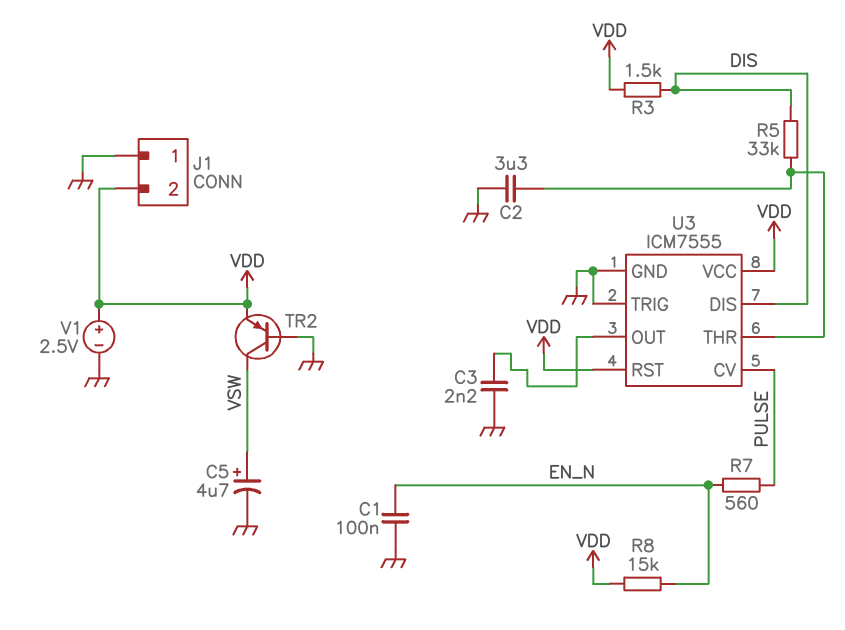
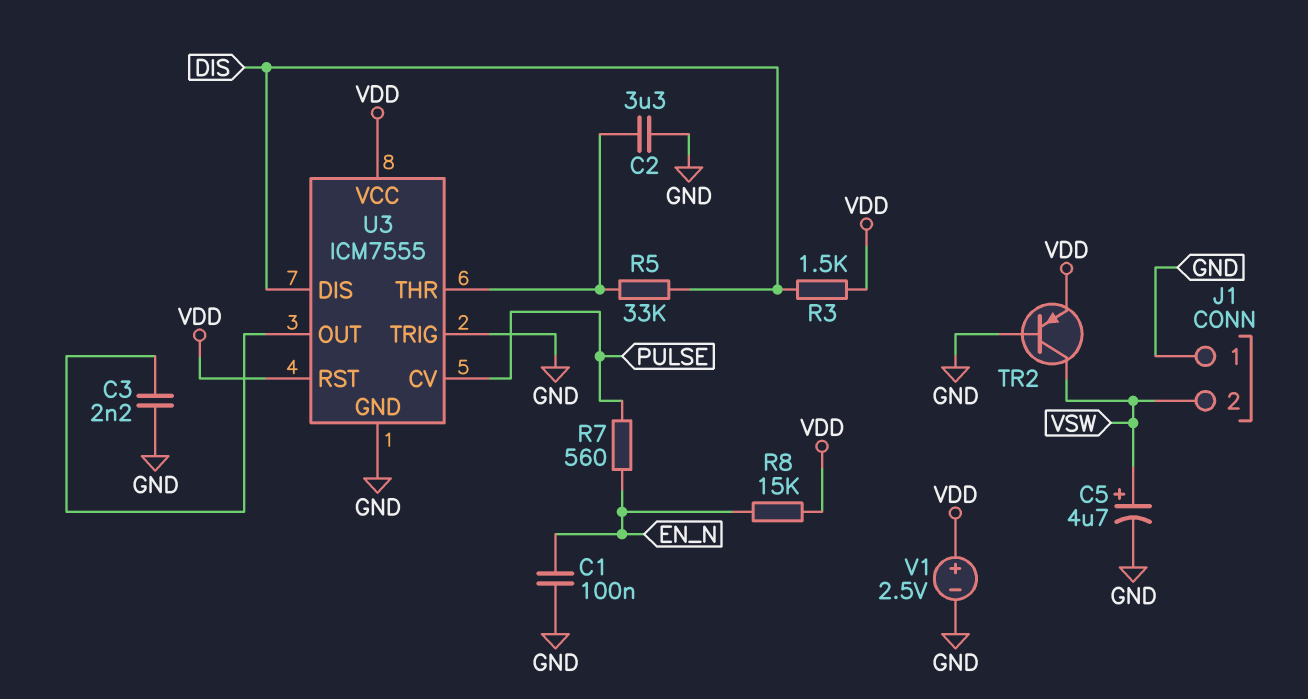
J1 pin 2: VDD -> VSW

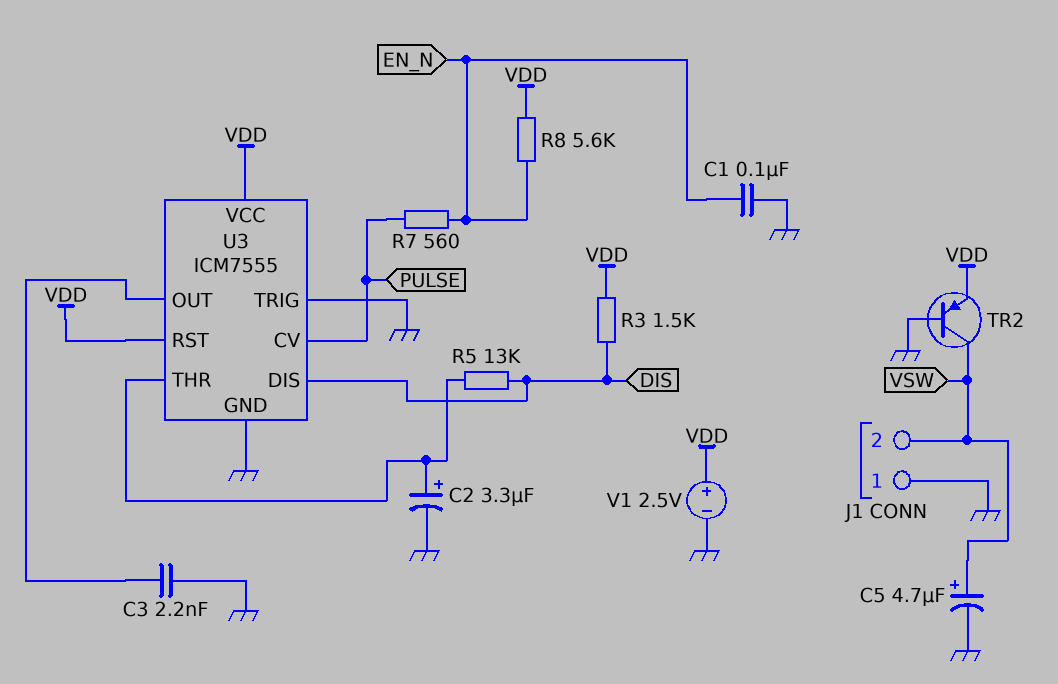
C2: 3.3uF (GND, U3/THR) -> 3.3uF (plus U3/THR, minus GND)
R5: 33k (DIS, U3/THR) -> 13k (DIS, U3/THR)
R8: 15k (EN_N, VDD) -> 5.6k (EN_N, VDD)

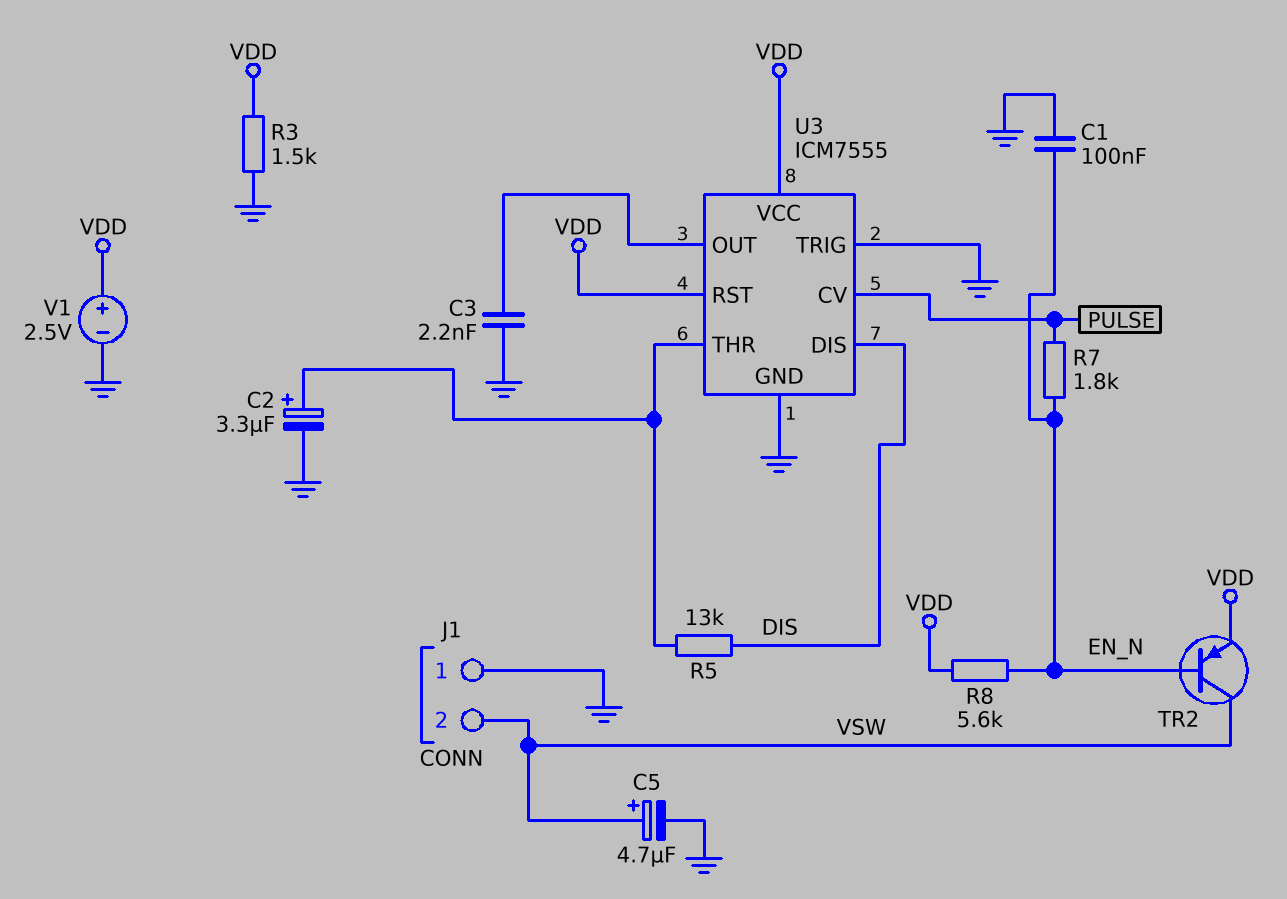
R3: 1.5k (DIS, VDD) -> 1.5k (GND, VDD)
R7: 560 (EN_N, PULSE) -> 1.8k (EN_N, PULSE)
TR2: PNP (B GND, C VSW, E VDD) -> PNP (B EN_N, C VSW, E VDD)

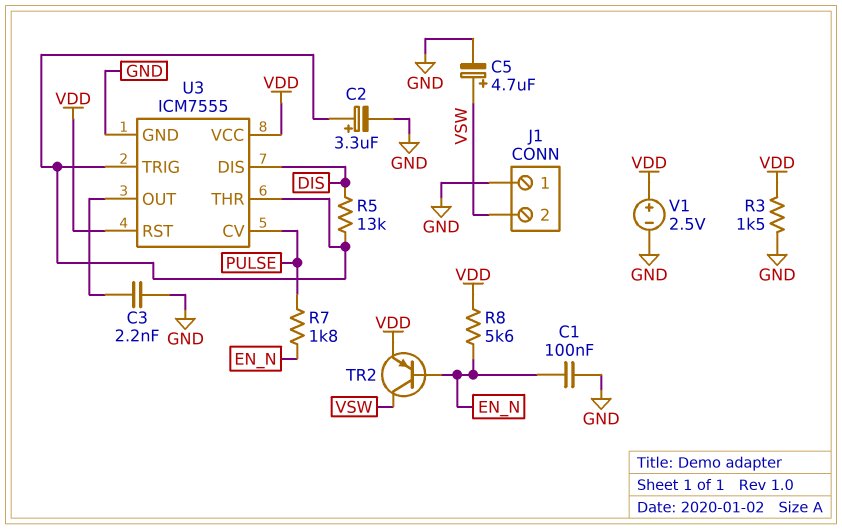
U3 pin TRIG: GND -> U3/THR

